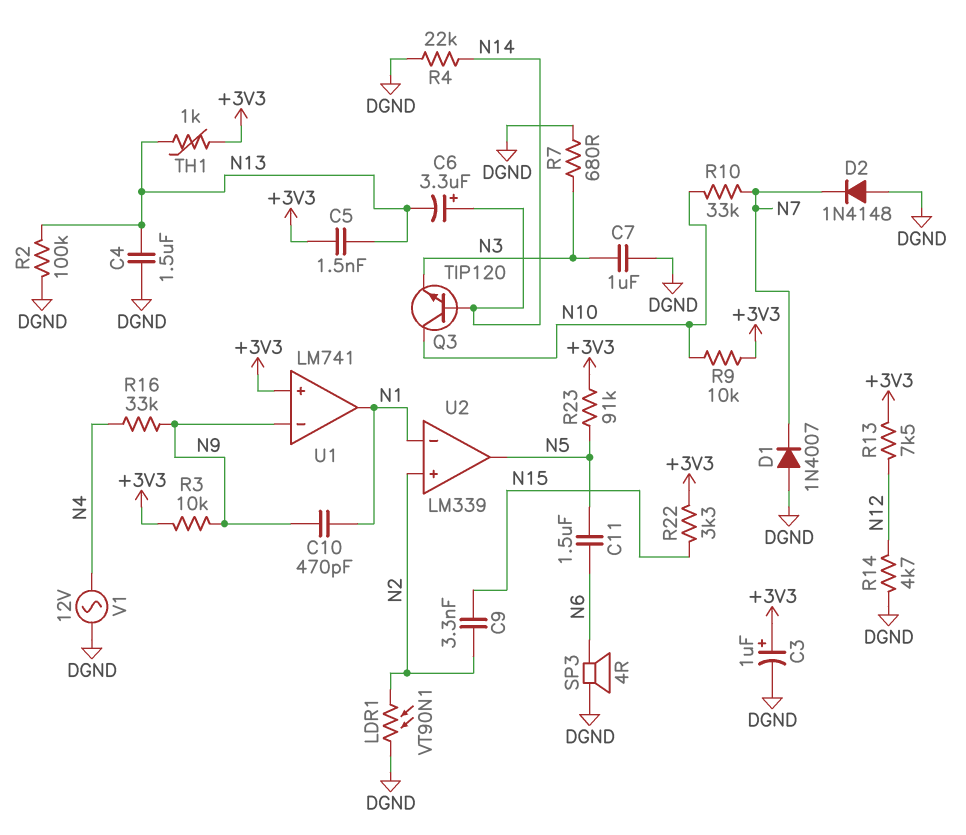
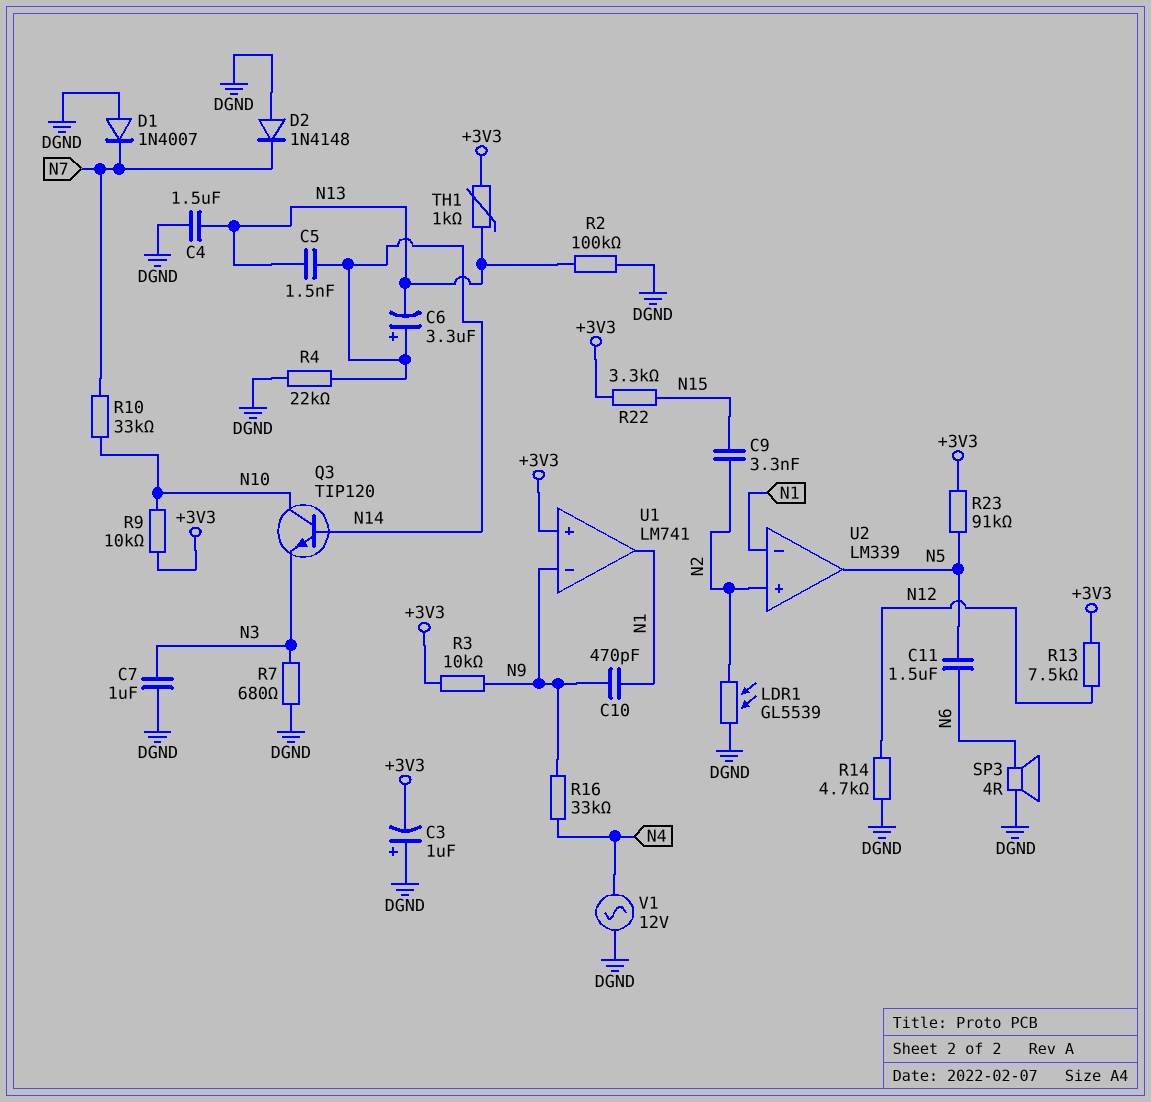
C3: 1uF (plus +3V3, minus DGND) -> 1uF (plus DGND, minus +3V3)
C5: 1.5nF (+3V3, N13) -> 1.5nF (N13, N14)
LDR1: VT90N1 (DGND, N2) -> GL5539 (DGND, N2)

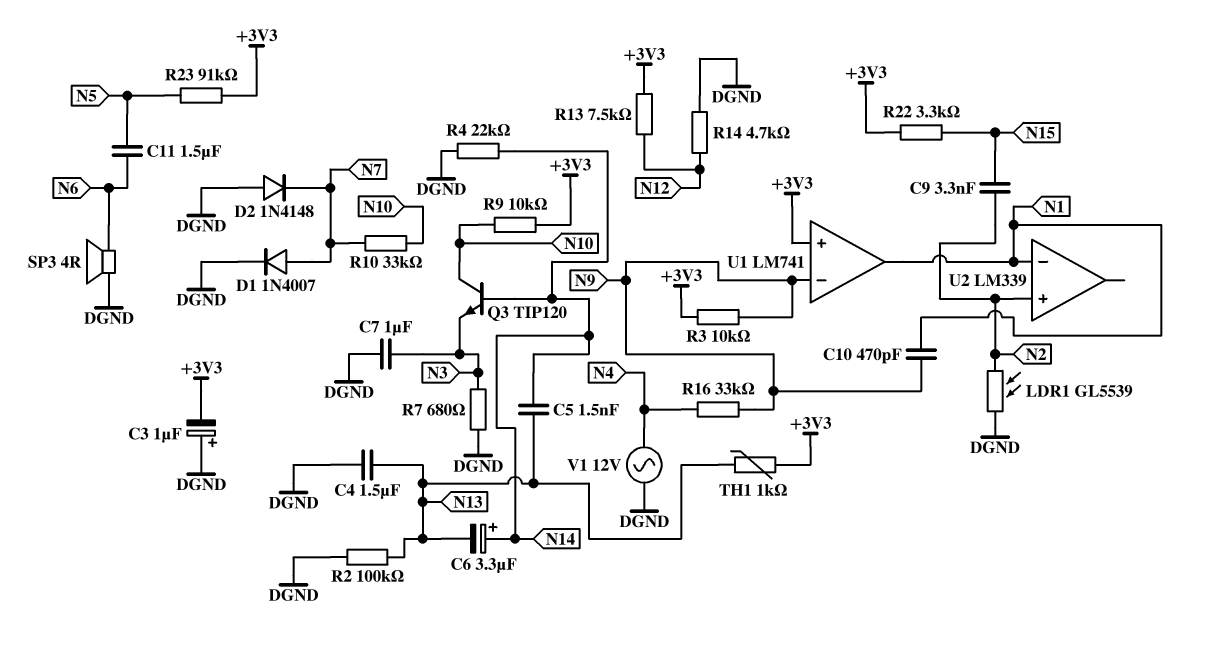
D1: diode 1N4007 (A DGND, K N7) -> diode 1N4007 (A N7, K DGND)
U2 pin out: N5 -> none

